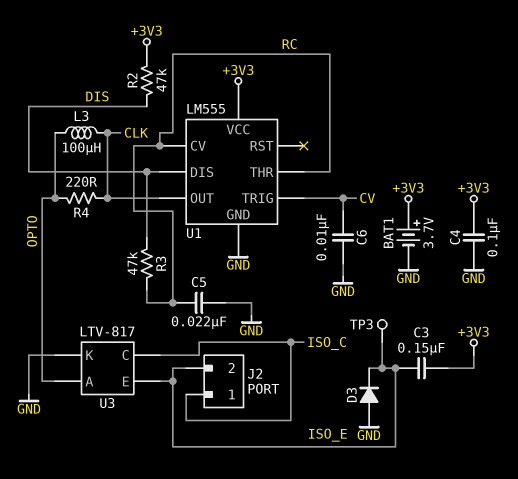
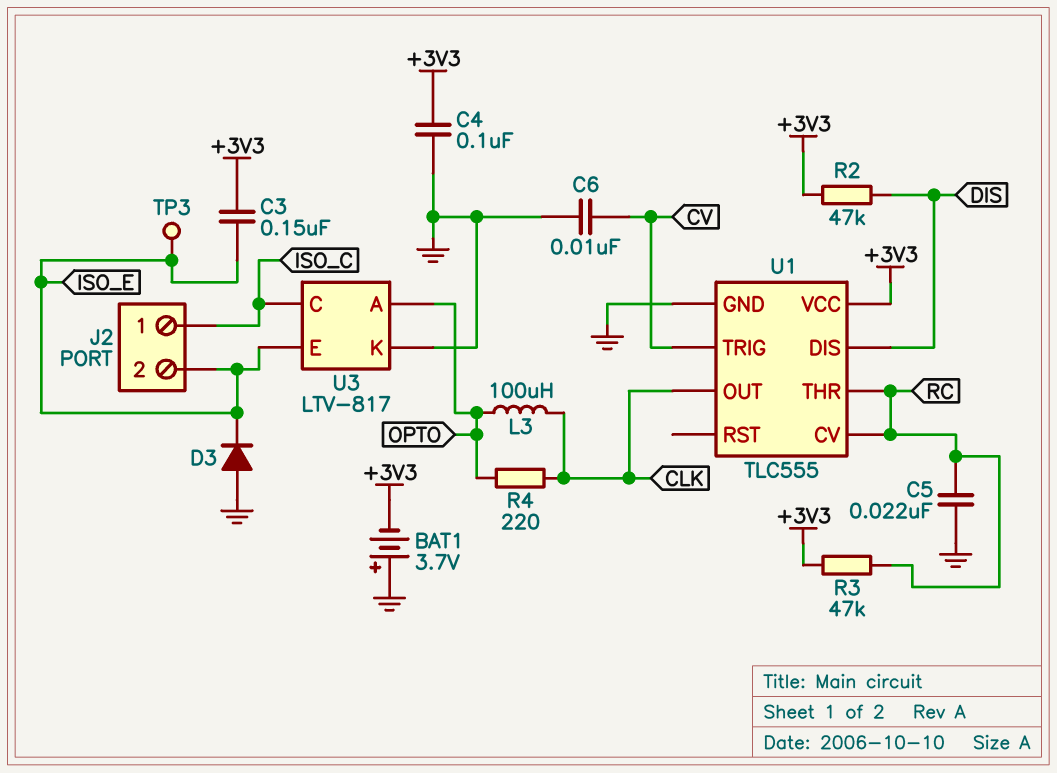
BAT1: 3.7V (plus +3V3, minus GND) -> 3.7V (plus GND, minus +3V3)
R3: 47k (DIS, RC) -> 47k (+3V3, RC)
U1: LM555 -> TLC555

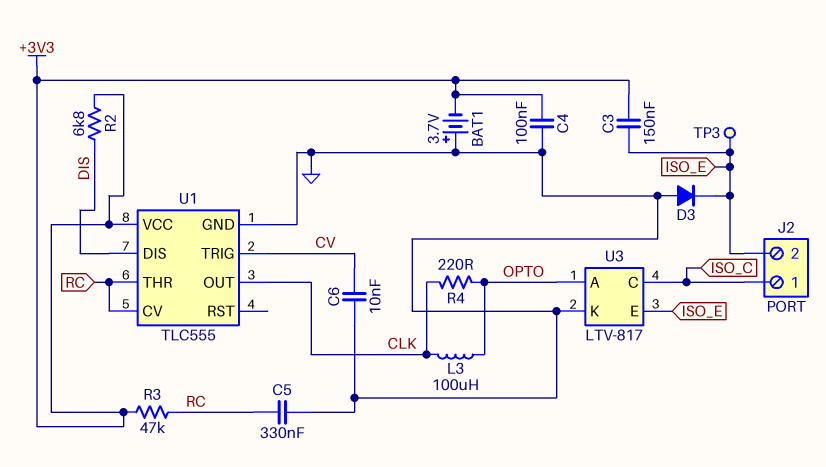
C5: 22nF (GND, RC) -> 330nF (GND, RC)
R2: 47k (+3V3, DIS) -> 6.8k (+3V3, DIS)

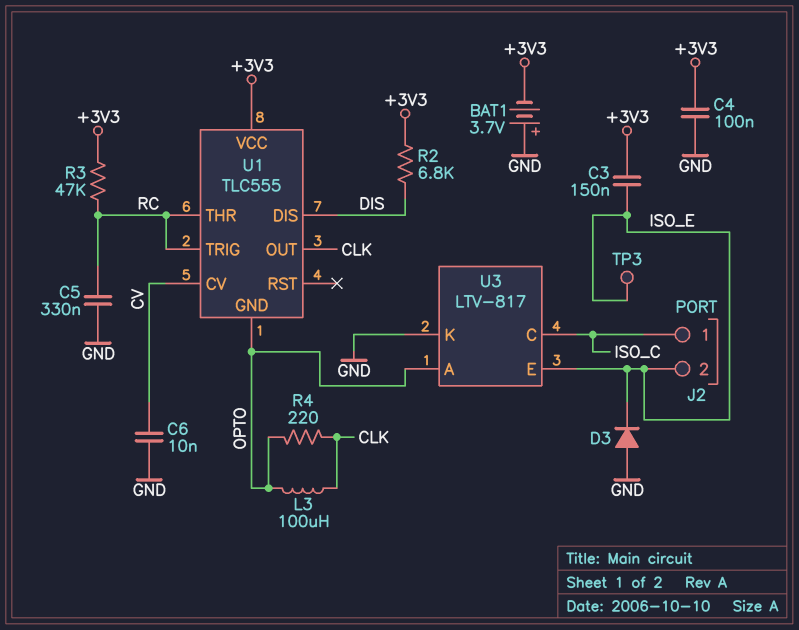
U1 pin CV: RC -> CV
U1 pin GND: GND -> OPTO
U1 pin TRIG: CV -> RC

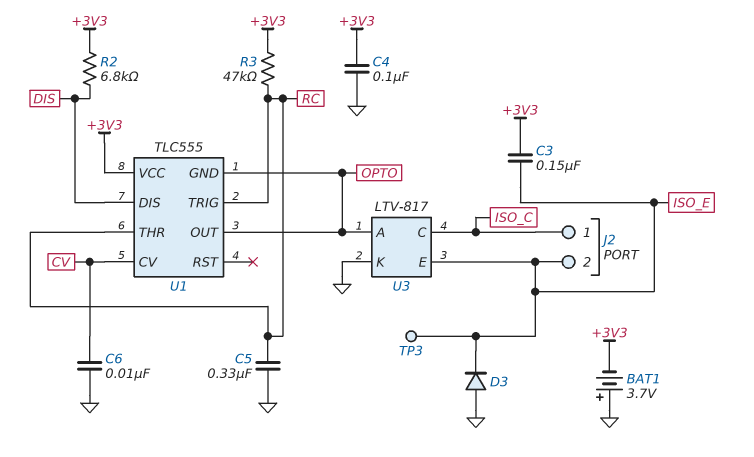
L3: 100uH (CLK, OPTO) -> none
R4: 220 (CLK, OPTO) -> none
U1 pin OUT: CLK -> OPTO

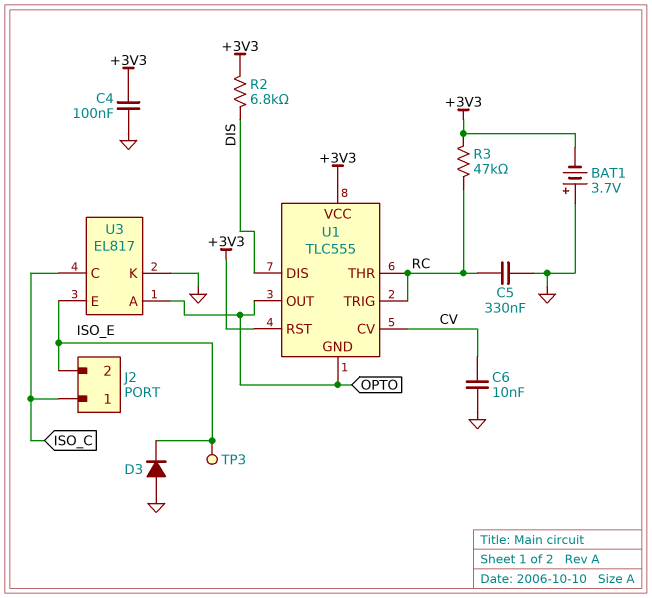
C3: 150nF (+3V3, ISO_E) -> none
U1 pin RST: none -> +3V3
U3: LTV-817 -> EL817

